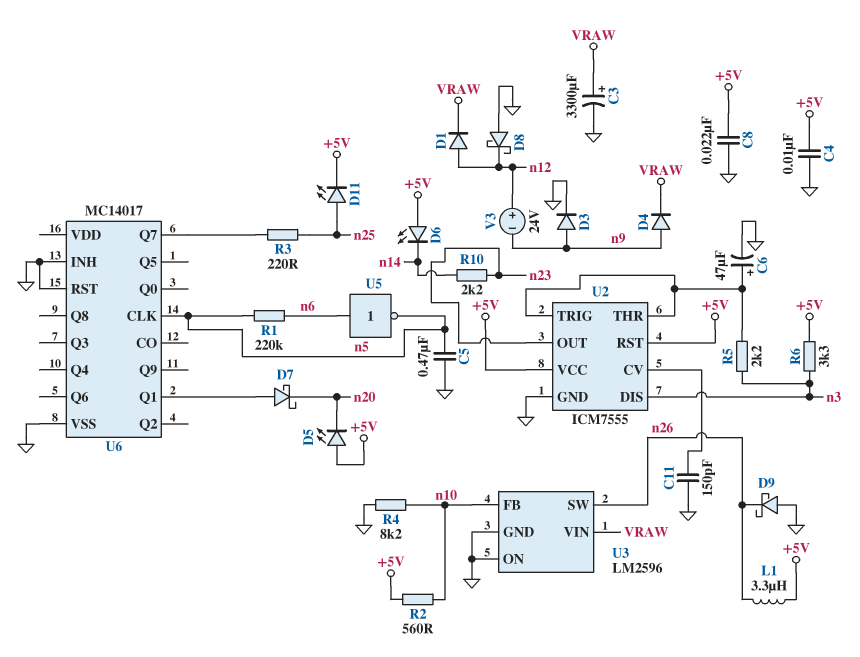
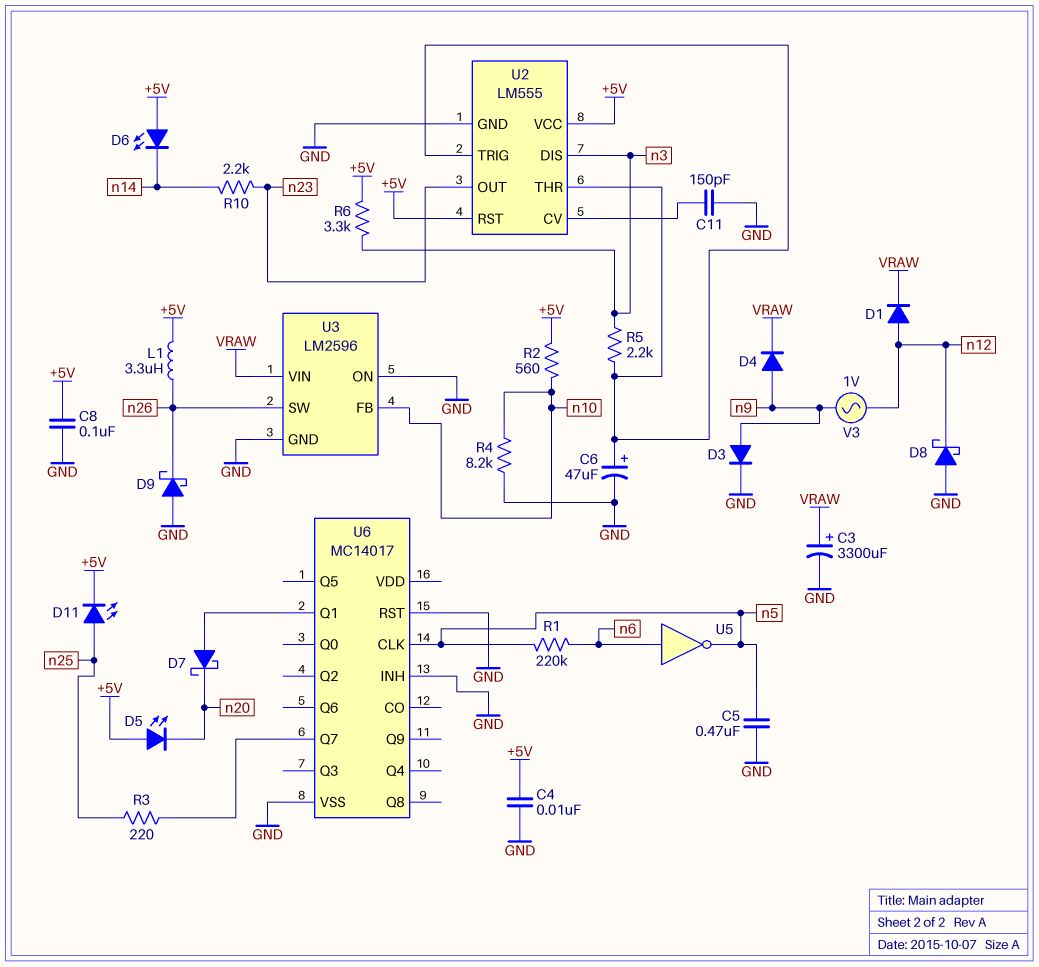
C8: 22nF (+5V, GND) -> 100nF (+5V, GND)
U2: ICM7555 -> LM555
V3: 24V (plus n12, minus n9) -> AC 1V (n9, n12)

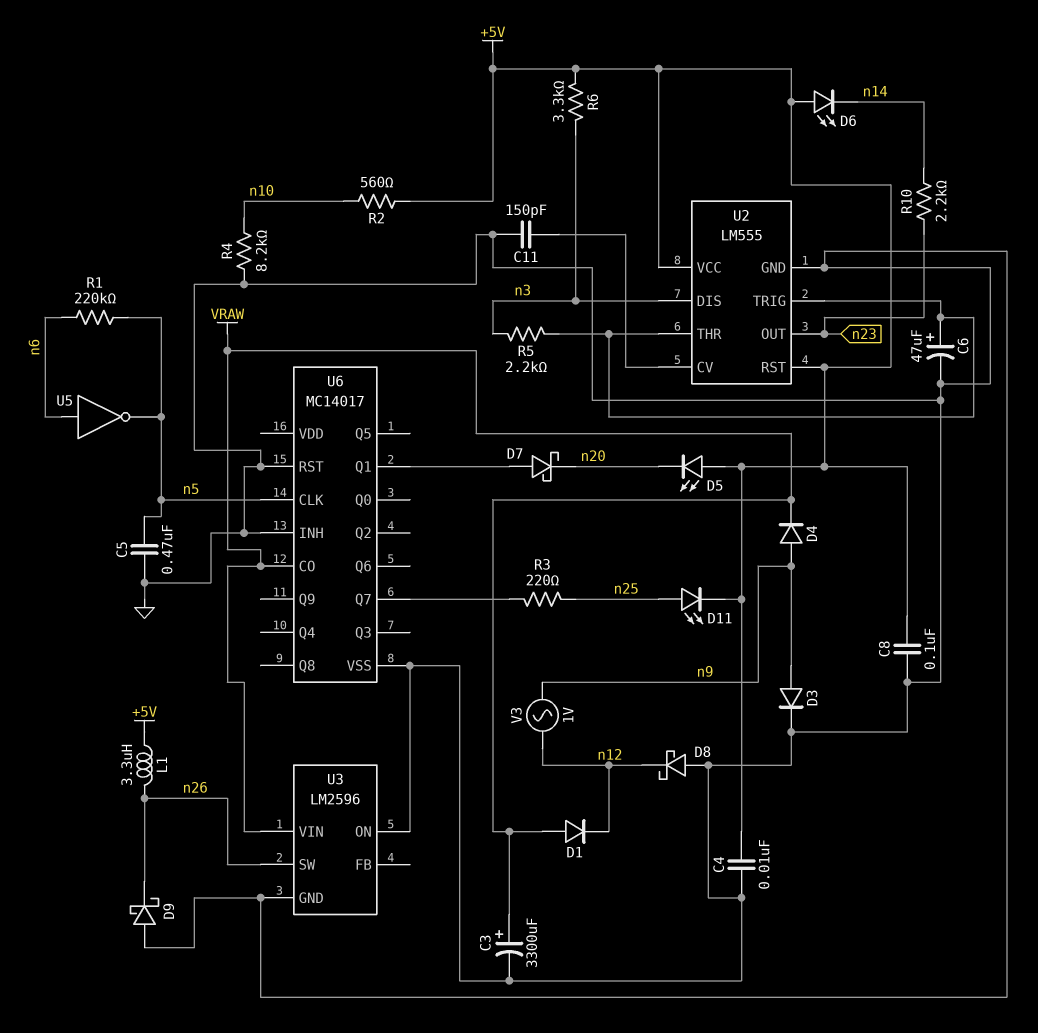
D1: diode (A n12, K VRAW) -> diode (A VRAW, K n12)
U3 pin FB: n10 -> none
U6 pin CO: none -> VRAW

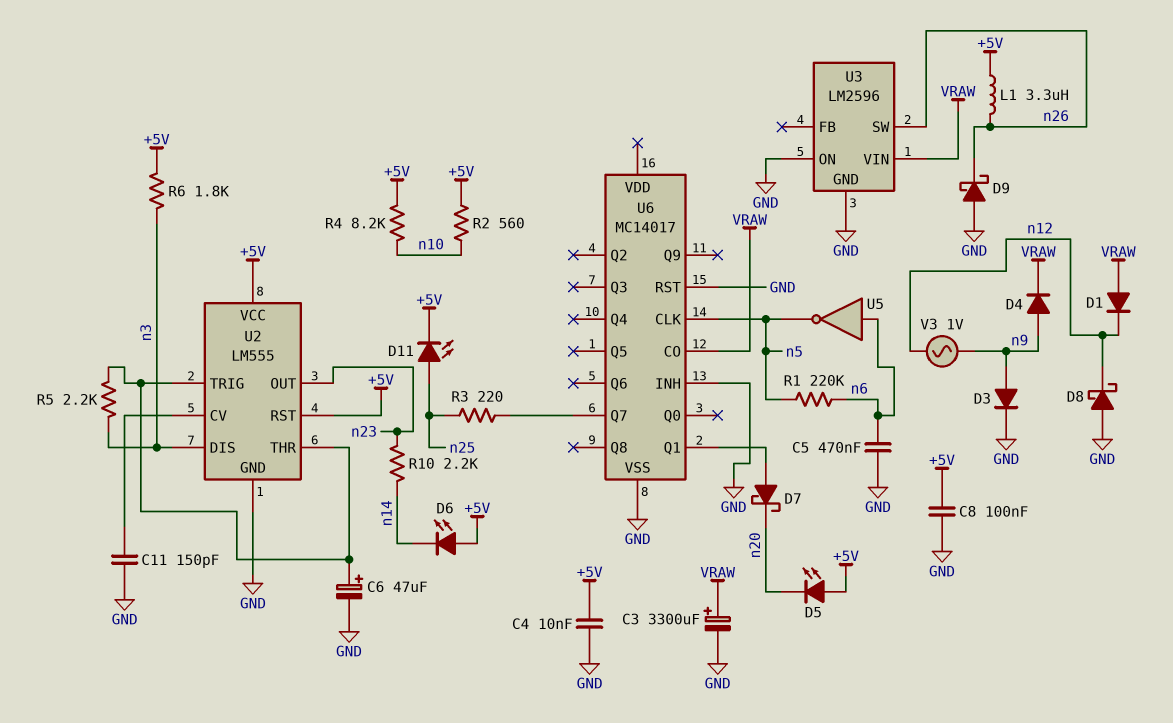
C5: 470nF (GND, n5) -> 470nF (GND, n6)
R4: 8.2k (GND, n10) -> 8.2k (+5V, n10)
R6: 3.3k (+5V, n3) -> 1.8k (+5V, n3)

